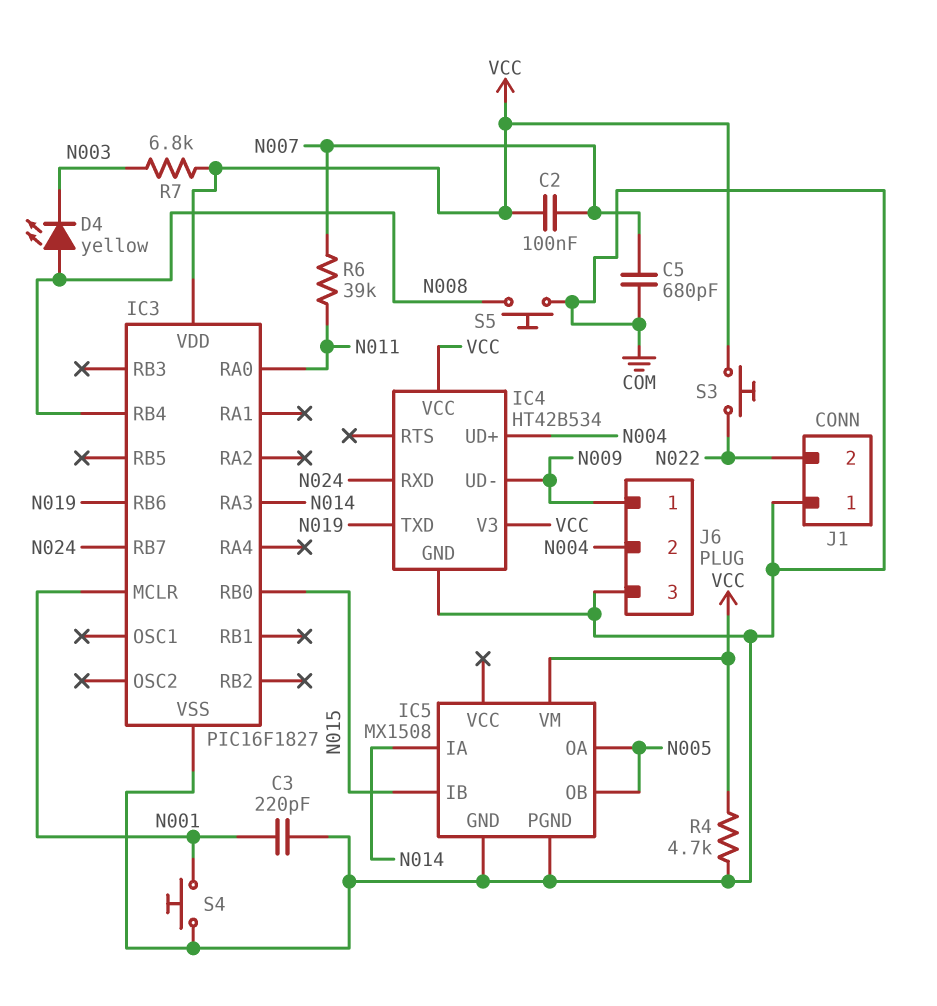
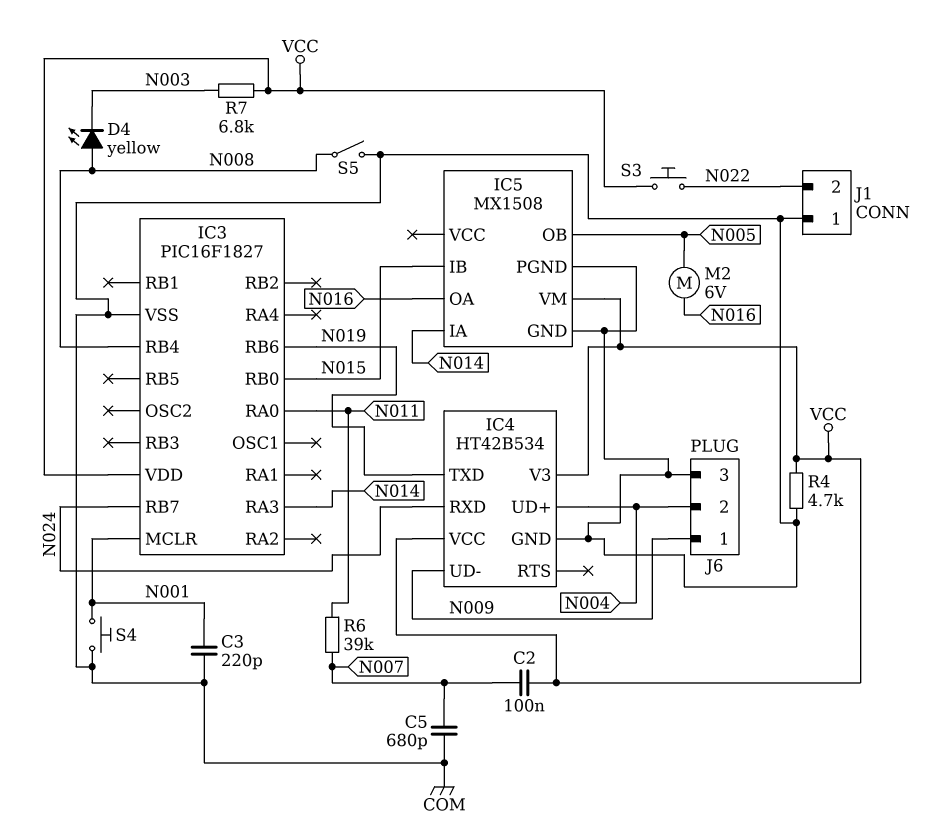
IC5 pin OA: N005 -> N016
M2: none -> motor 6V (N005, N016)
S5: button (COM, N008) -> switch (COM, N008)

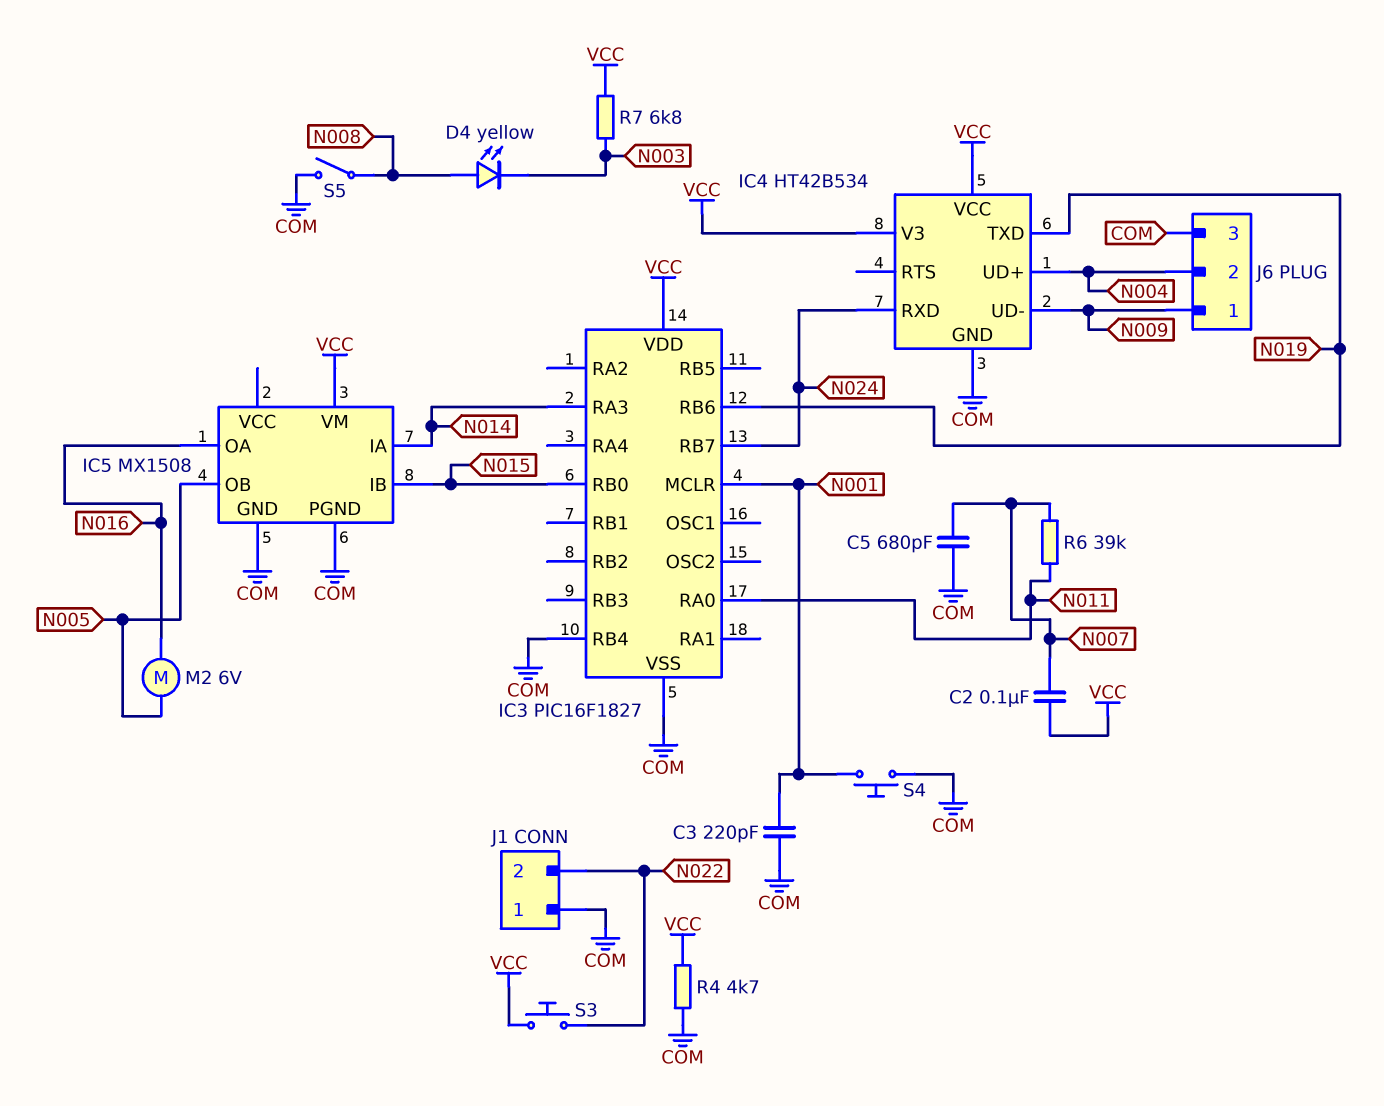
IC3 pin RB4: N008 -> COM

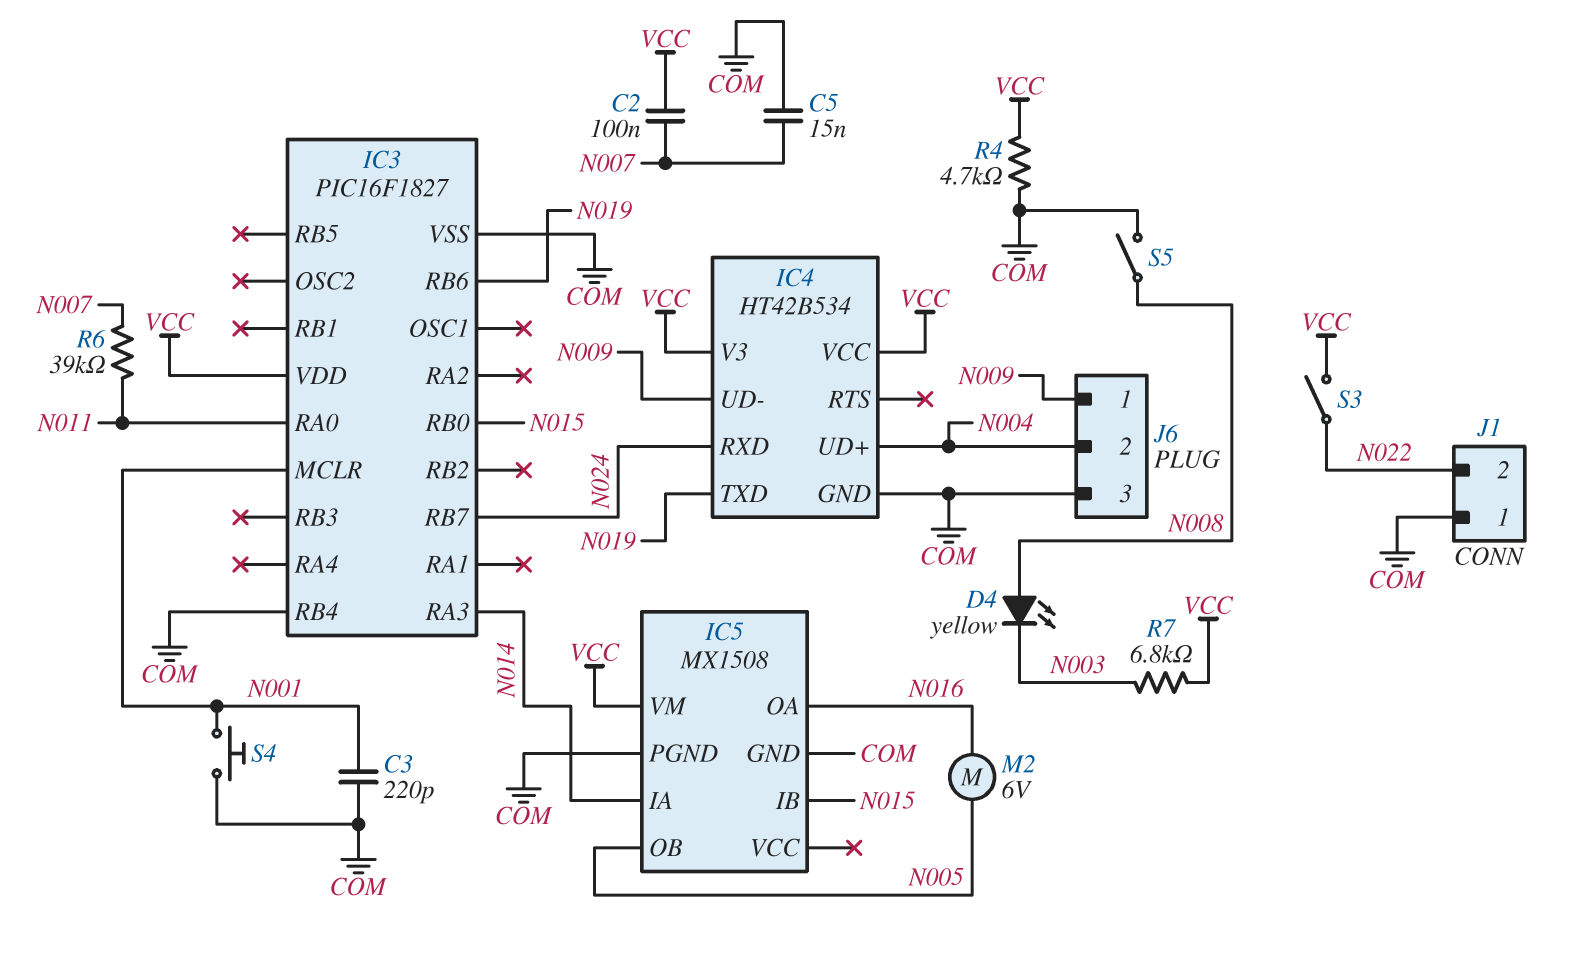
C5: 680pF (COM, N007) -> 15nF (COM, N007)
S3: button (N022, VCC) -> switch (N022, VCC)

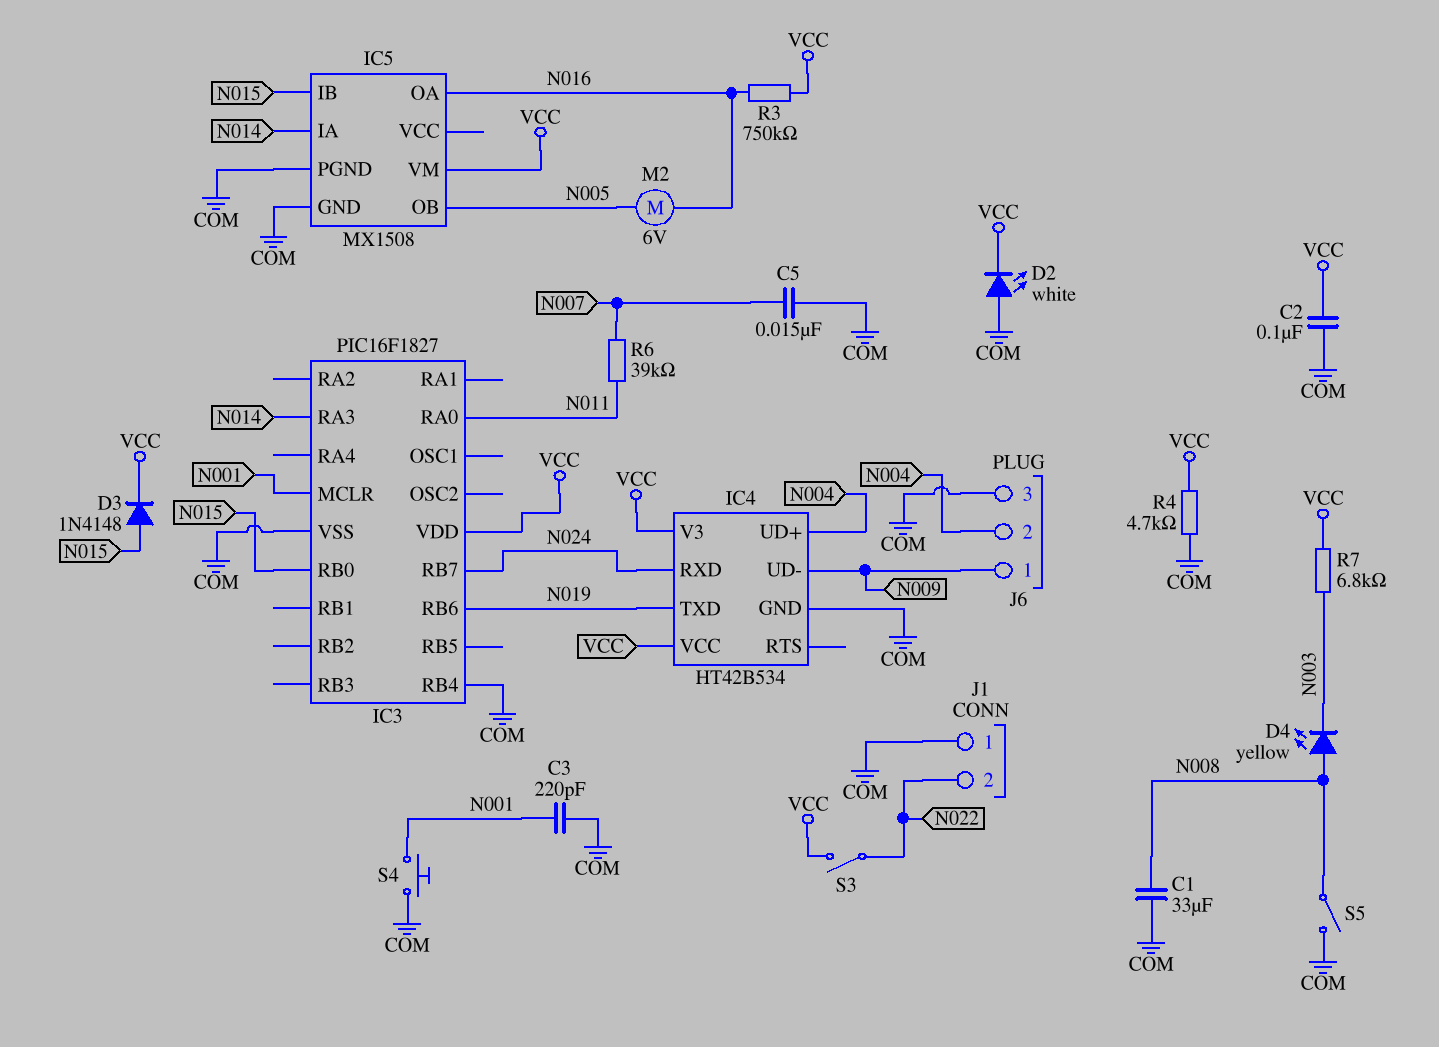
C1: none -> 33uF (COM, N008)
C2: 100nF (N007, VCC) -> 100nF (COM, VCC)
D2: none -> LED white (A COM, K VCC)
D3: none -> diode 1N4148 (A N015, K VCC)
R3: none -> 750k (N016, VCC)

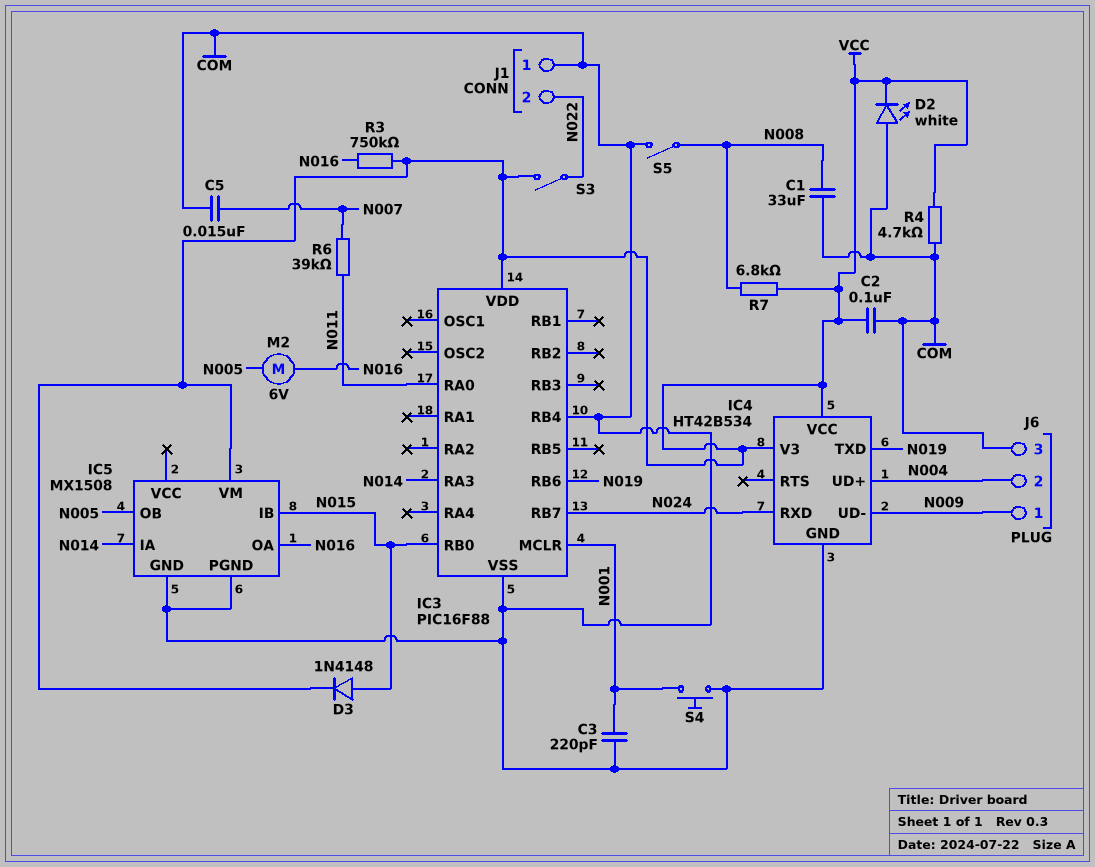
D4: LED yellow (A N008, K N003) -> none
IC3: PIC16F1827 -> PIC16F88
R7: 6.8k (N003, VCC) -> 6.8k (N008, VCC)

